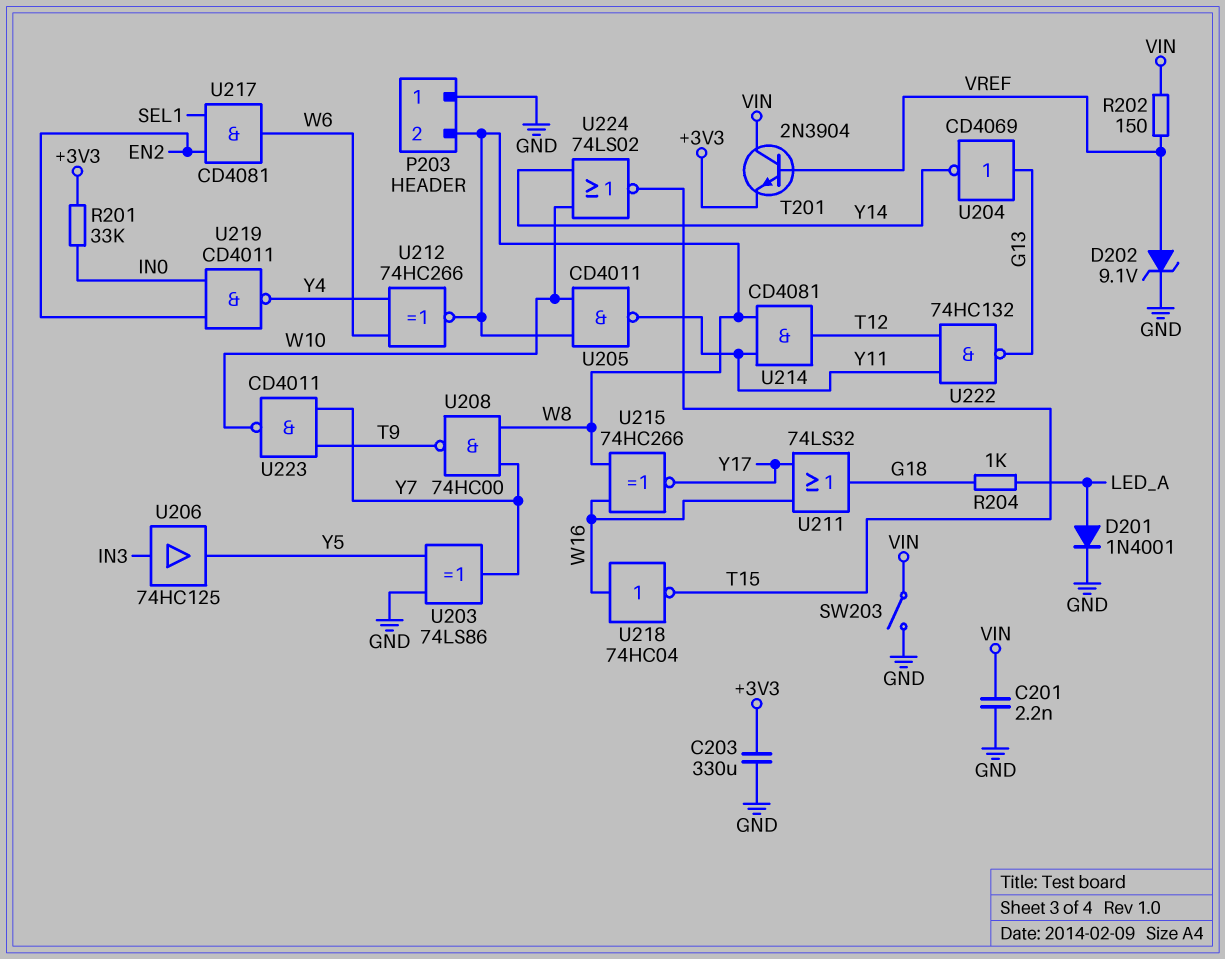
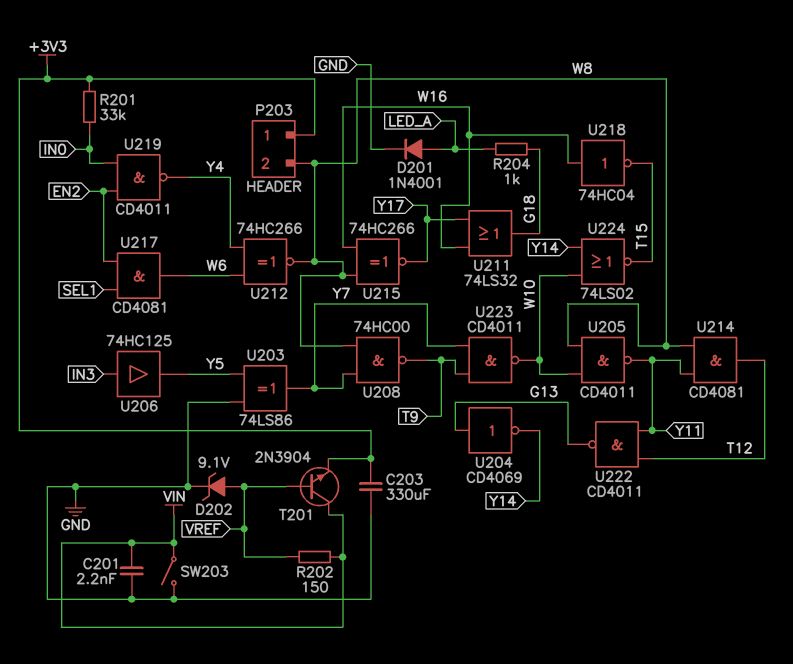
P203 pin 1: GND -> +3V3
U222: NAND 74HC132 (in T12, in Y11, out G13) -> NAND CD4011 (in T12, in Y11, out G13)

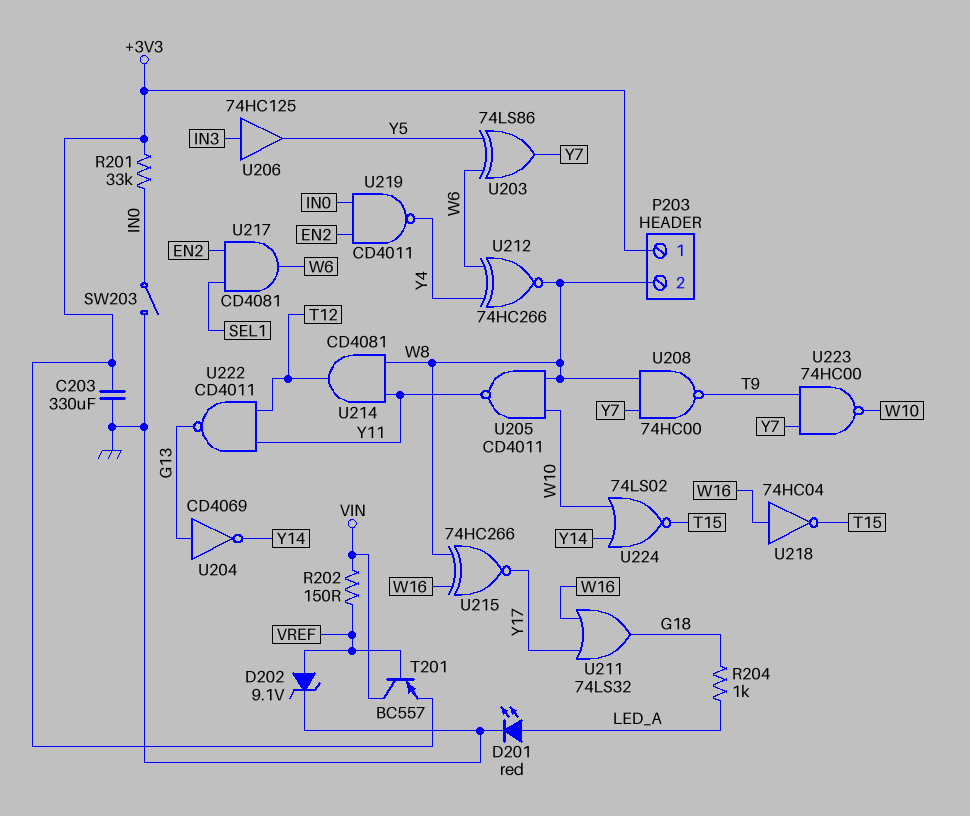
C201: 2.2nF (GND, VIN) -> none
D201: diode 1N4001 (A LED_A, K GND) -> LED red (A LED_A, K GND)
SW203: switch (GND, VIN) -> switch (GND, IN0)
T201: NPN 2N3904 (B VREF, C VIN, E +3V3) -> PNP BC557 (B VREF, C VIN, E +3V3)
U203: XOR 74LS86 (in GND, in Y5, out Y7) -> XOR 74LS86 (in W6, in Y5, out Y7)
U223: NAND CD4011 (in T9, in Y7, out W10) -> NAND 74HC00 (in T9, in Y7, out W10)

